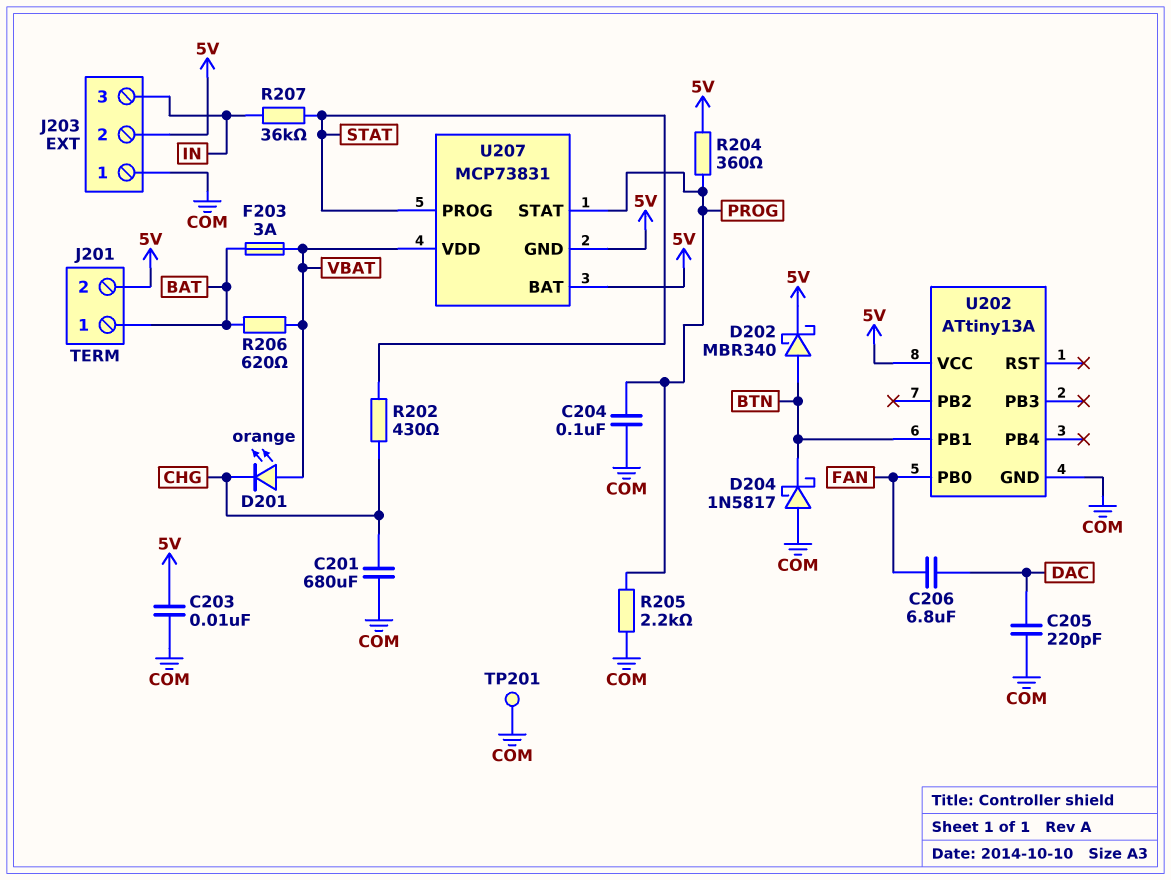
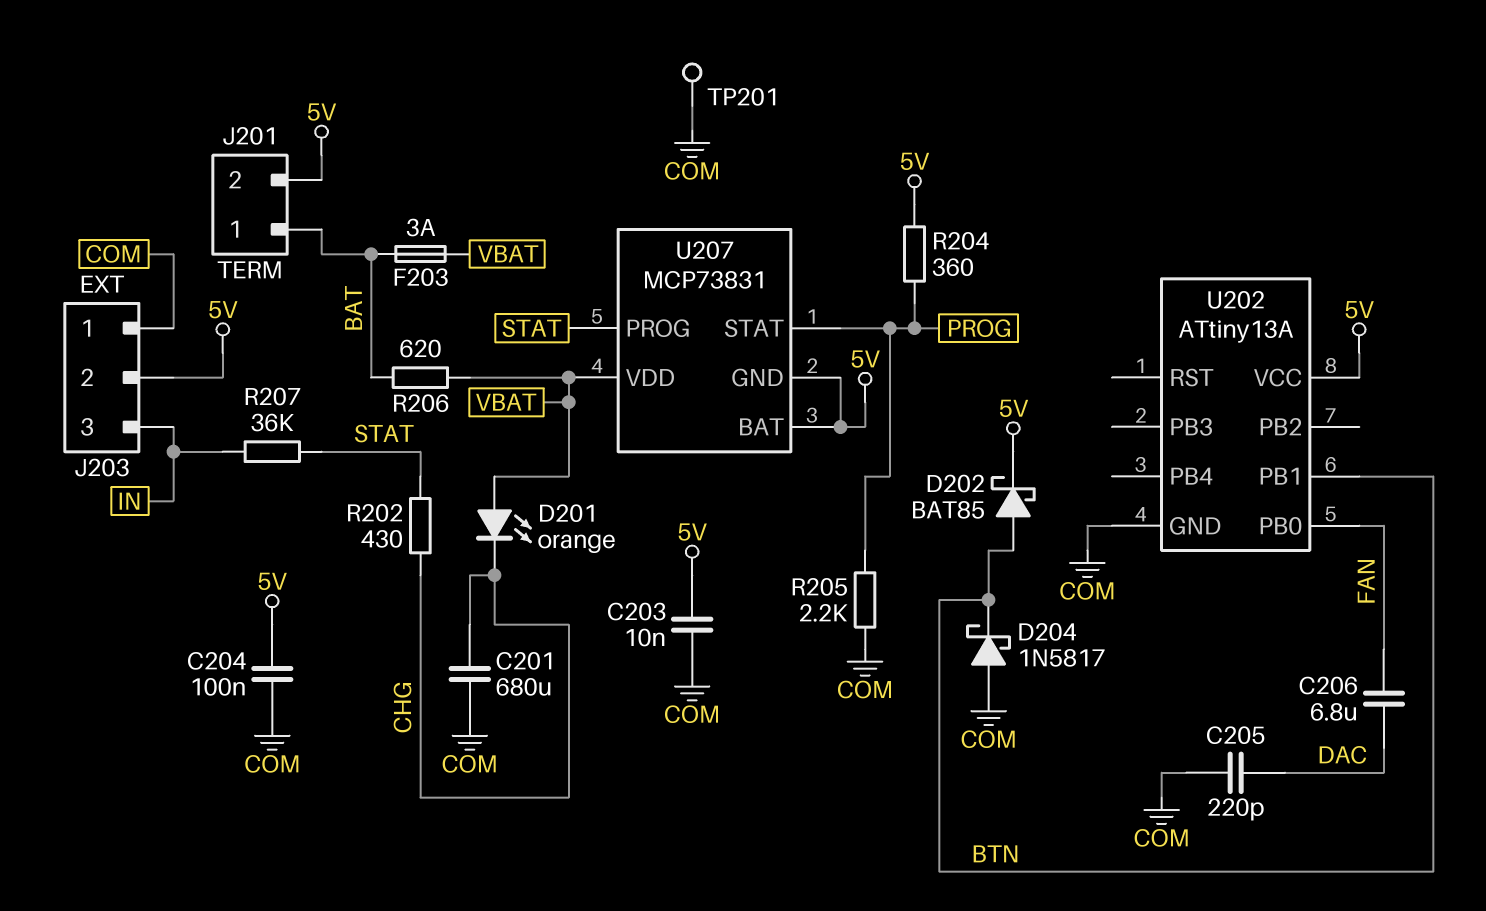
C204: 100nF (COM, PROG) -> 100nF (5V, COM)
D202: schottky MBR340 (A BTN, K 5V) -> schottky BAT85 (A BTN, K 5V)

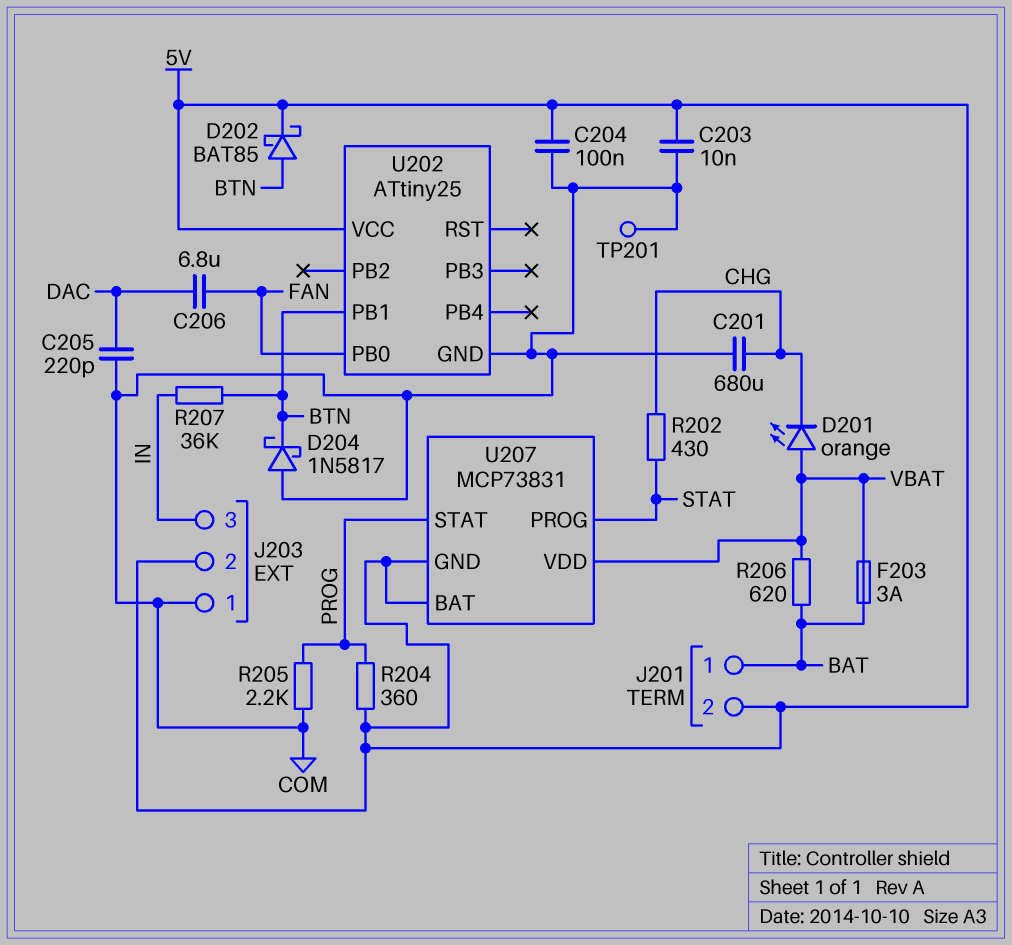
R207: 36k (IN, STAT) -> 36k (BTN, IN)
U202: ATtiny13A -> ATtiny25

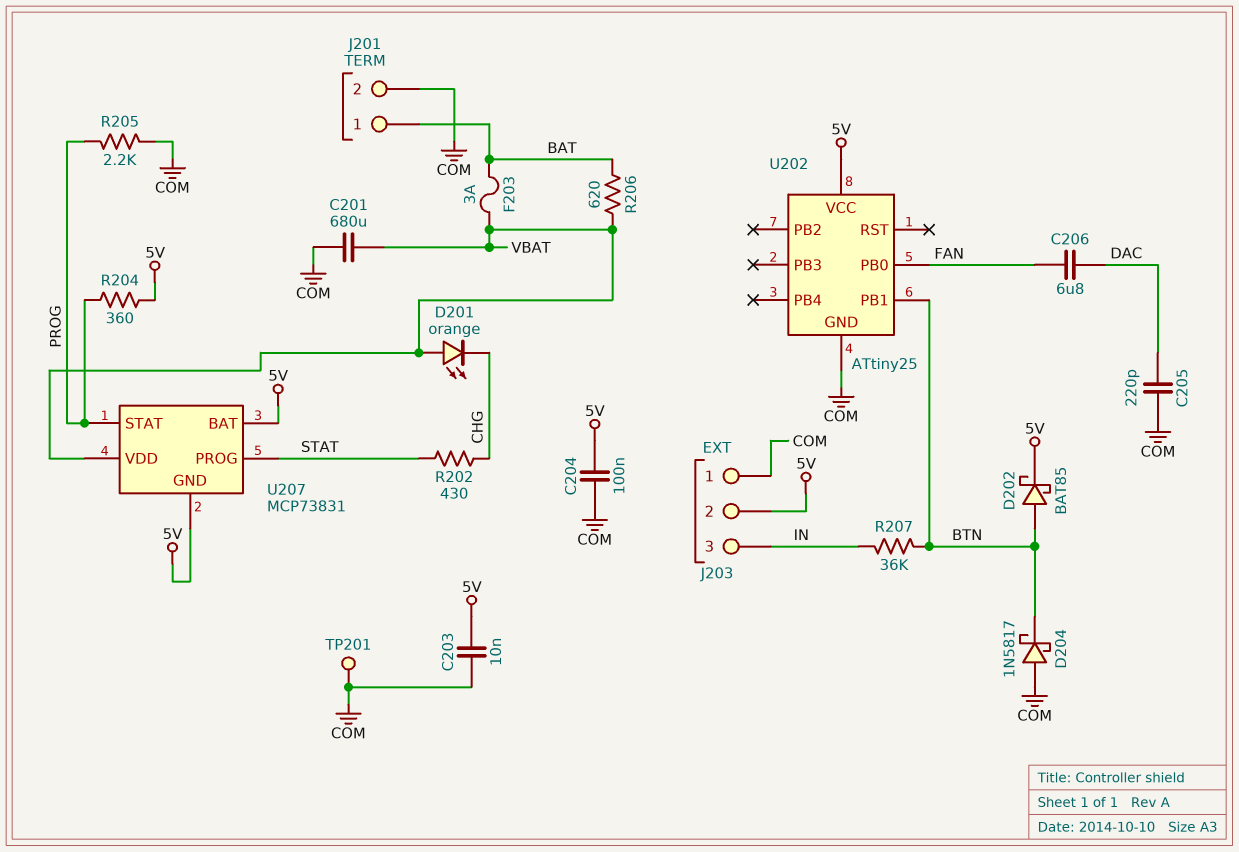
C201: 680uF (CHG, COM) -> 680uF (COM, VBAT)
J201 pin 2: 5V -> COM

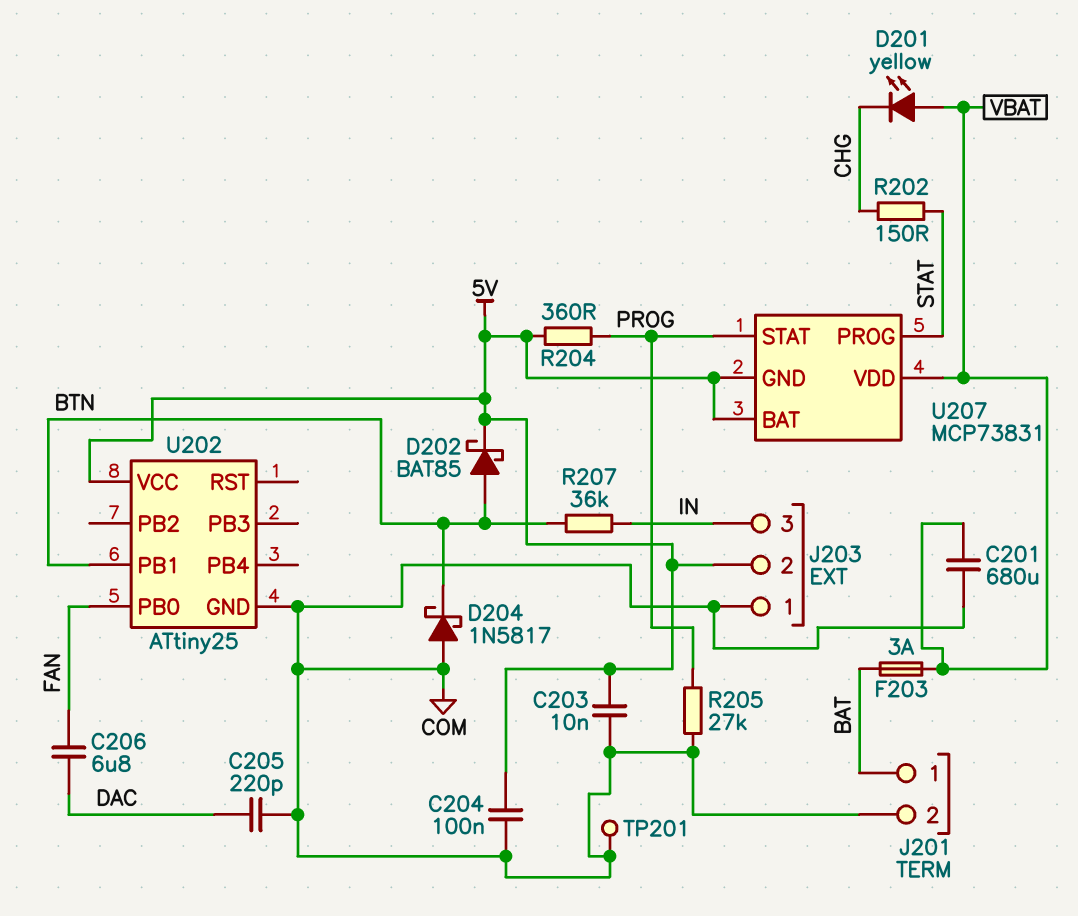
D201: LED orange (A VBAT, K CHG) -> LED yellow (A VBAT, K CHG)
R202: 430 (CHG, STAT) -> 150 (CHG, STAT)
R205: 2.2k (COM, PROG) -> 27k (COM, PROG)
R206: 620 (BAT, VBAT) -> none

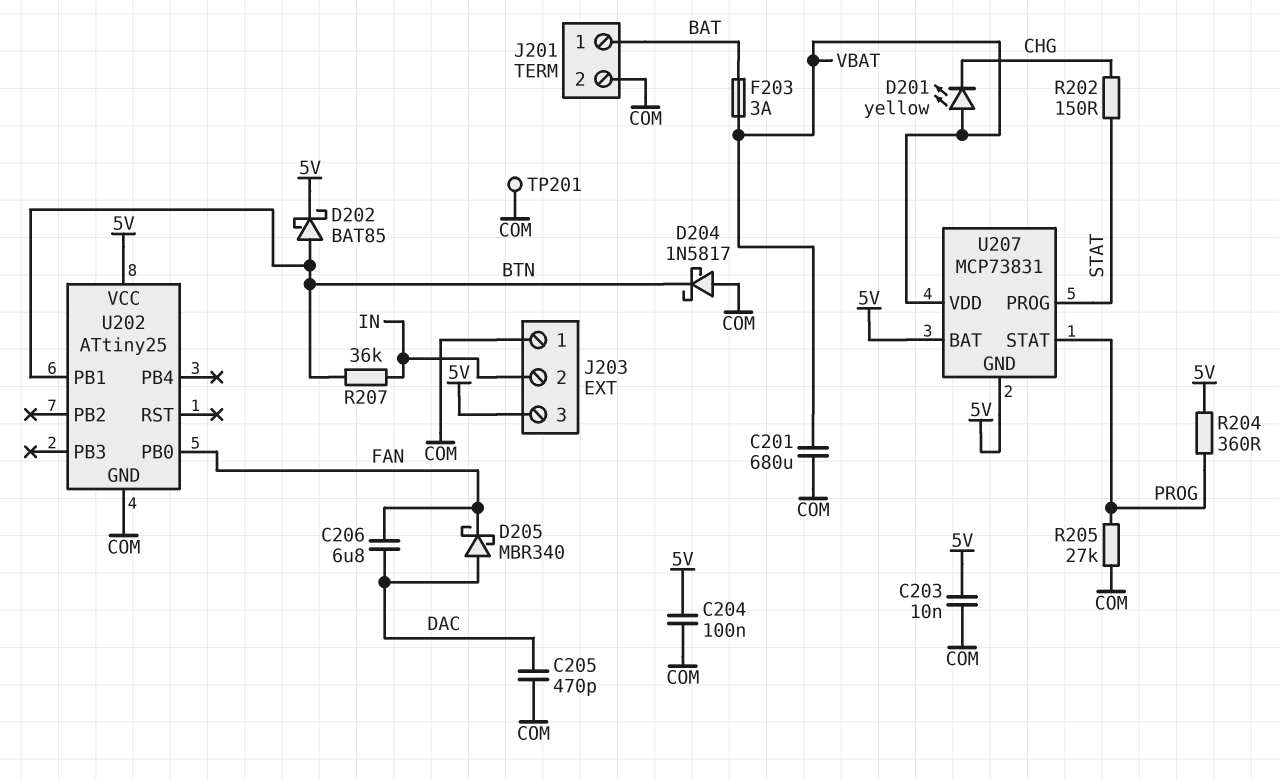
C205: 220pF (COM, DAC) -> 470pF (COM, DAC)
D205: none -> schottky MBR340 (A DAC, K FAN)
J203 pin 2: 5V -> IN
J203 pin 3: IN -> 5V

